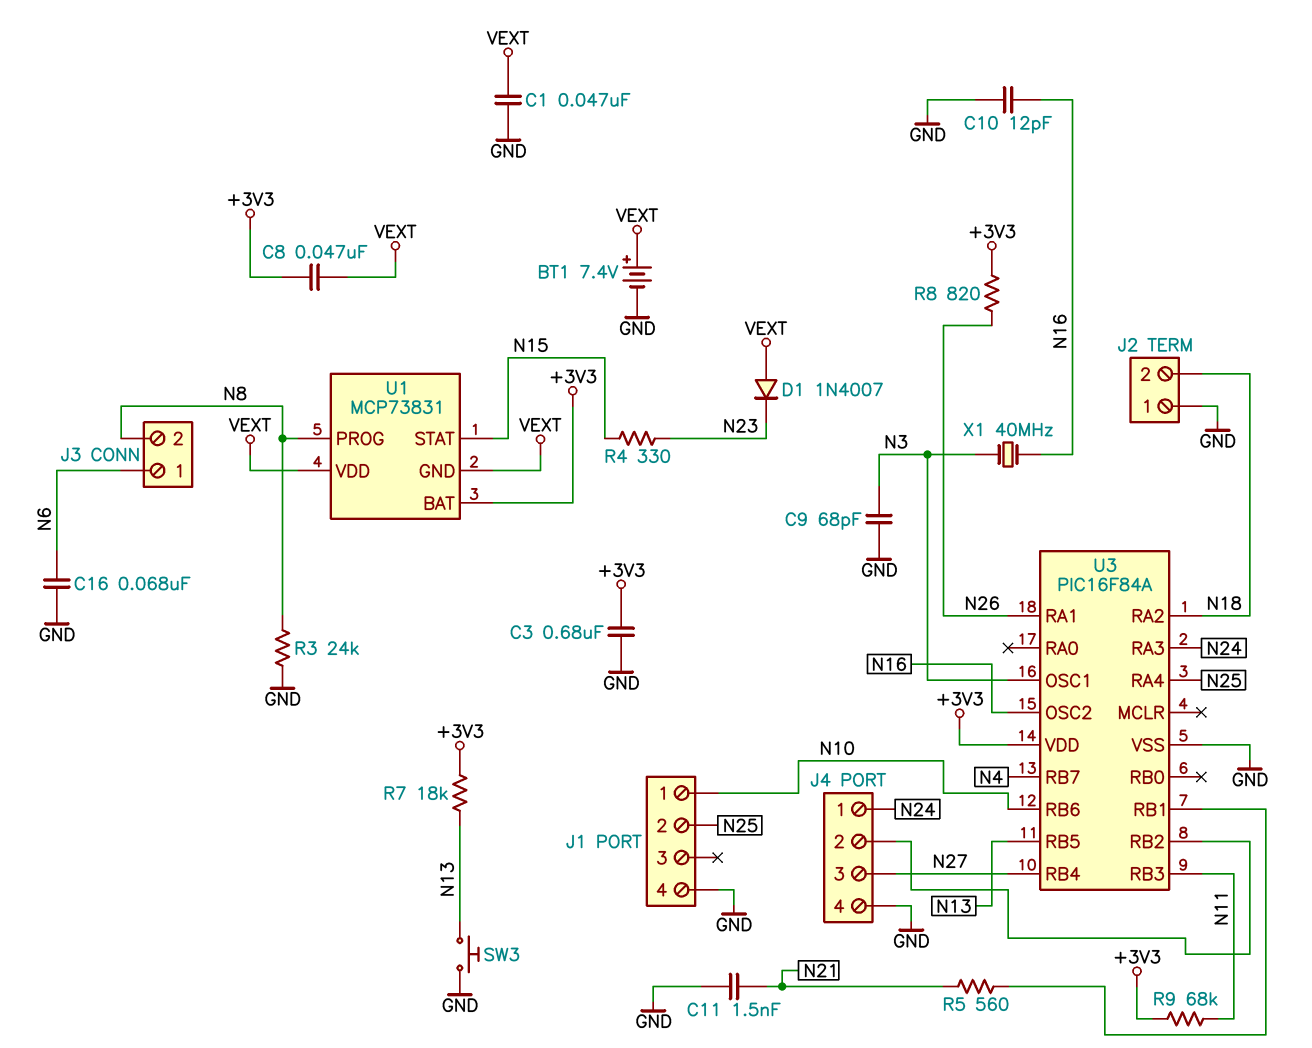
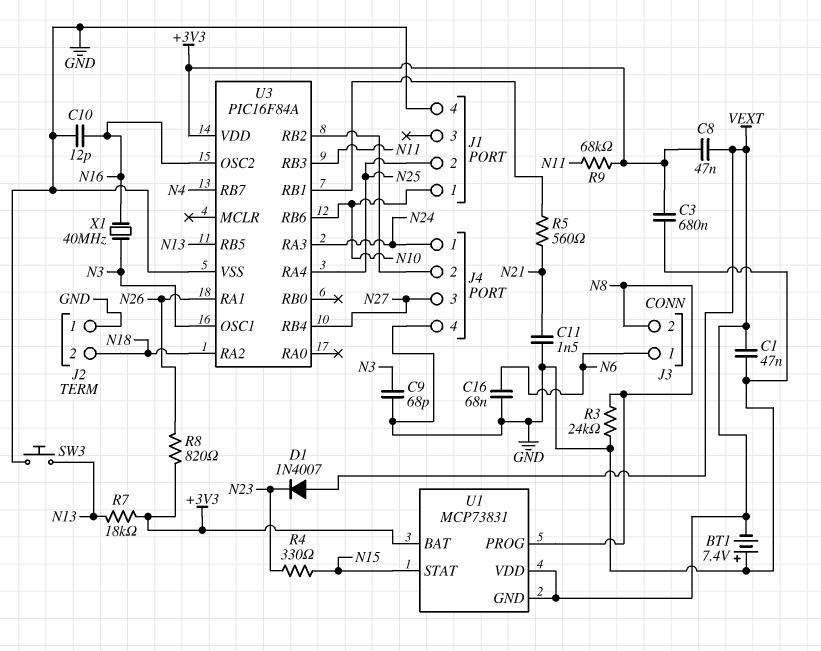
BT1: 7.4V (plus VEXT, minus GND) -> 7.4V (plus GND, minus VEXT)

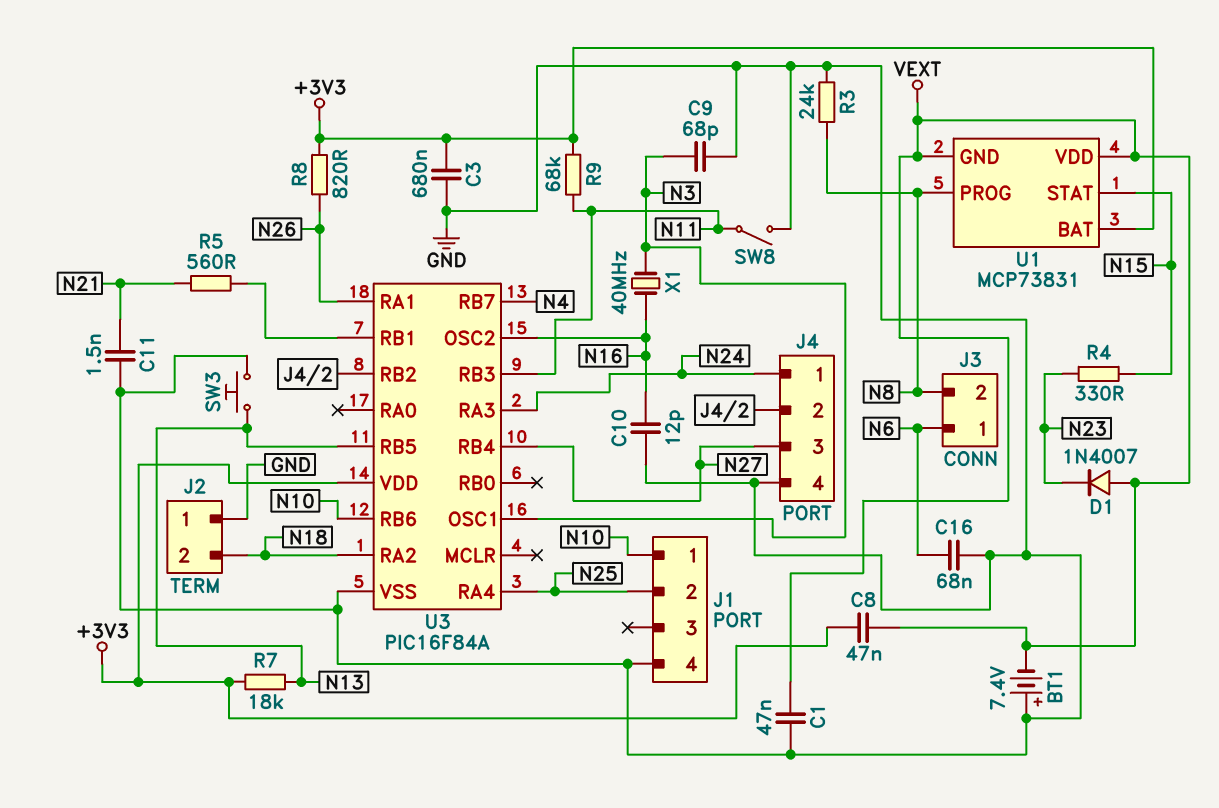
SW8: none -> switch (GND, N11)

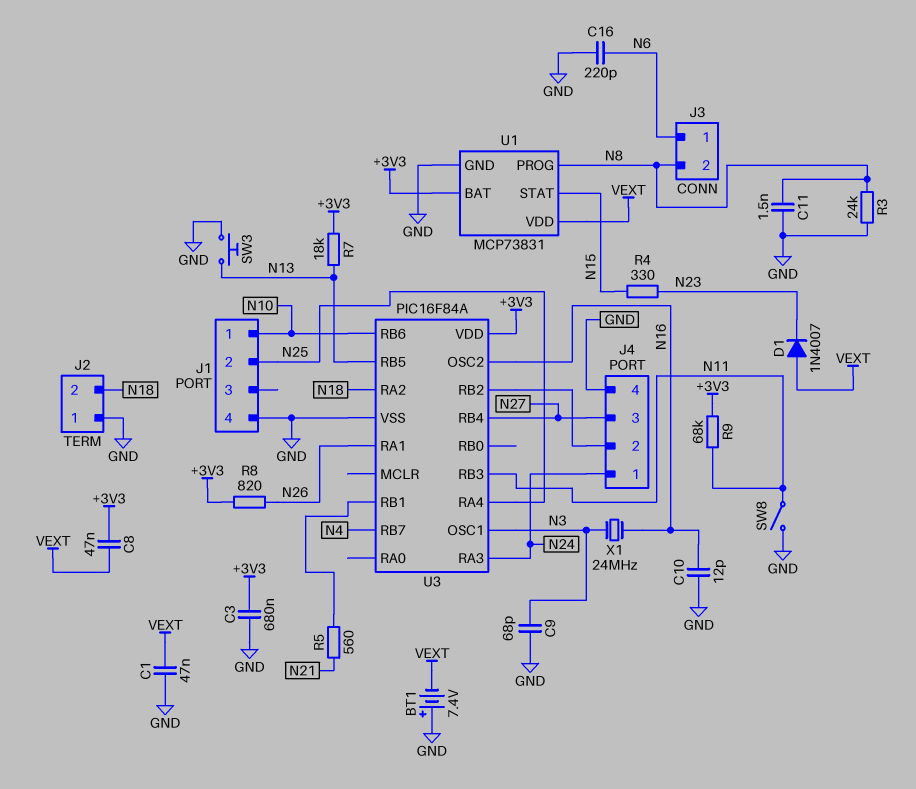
C11: 1.5nF (GND, N21) -> 1.5nF (GND, N8)
C16: 68nF (GND, N6) -> 220pF (GND, N6)
U1 pin GND: VEXT -> GND
X1: 40MHz (N3, N16) -> 24MHz (N3, N16)

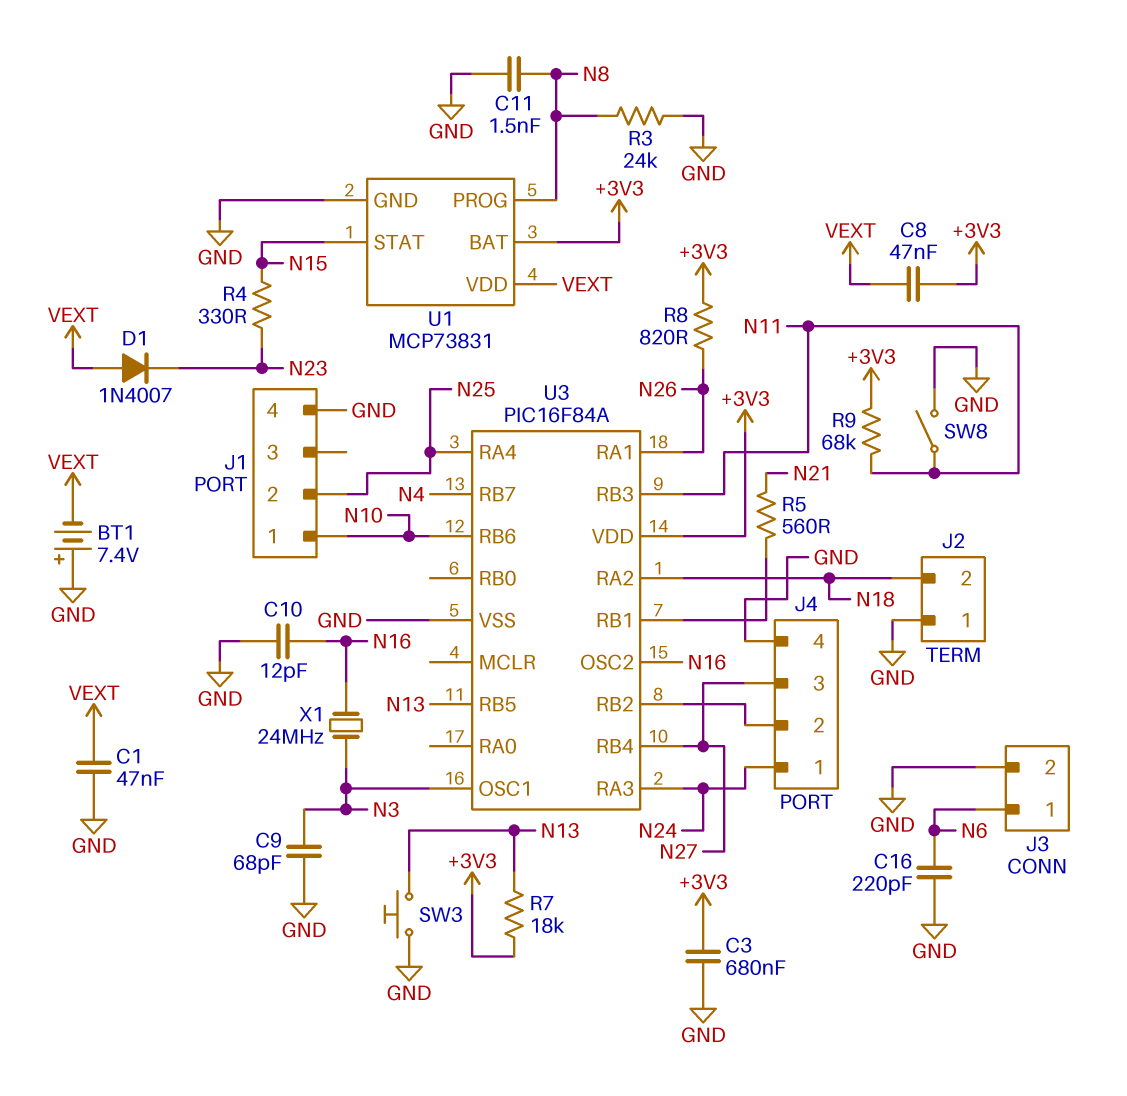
J3 pin 2: N8 -> GND

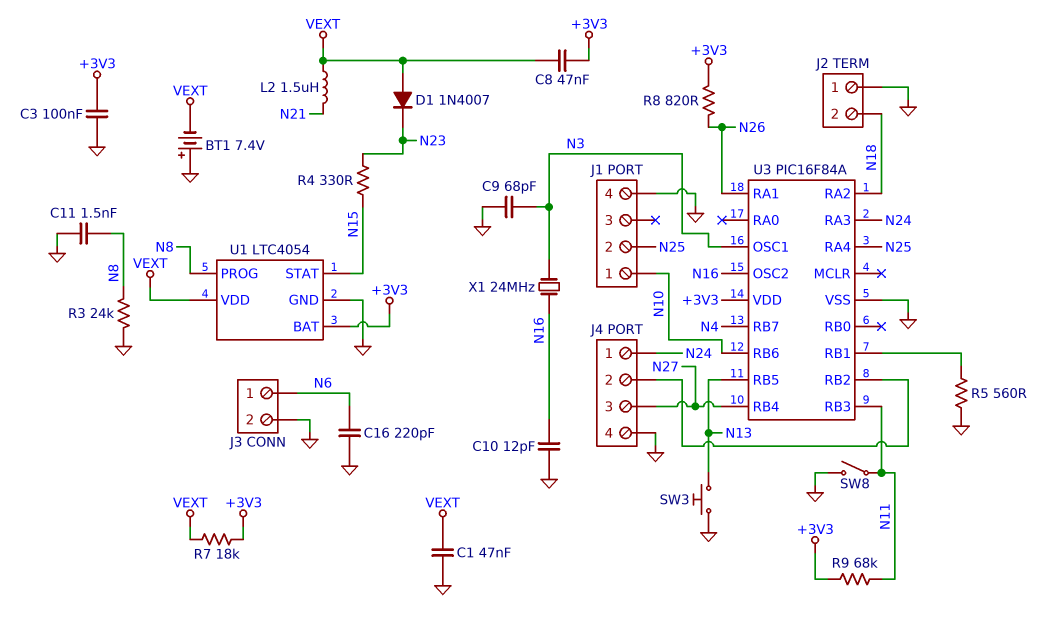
C3: 680nF (+3V3, GND) -> 100nF (+3V3, GND)
L2: none -> 1.5uH (N21, VEXT)
R5: 560 (N21, U3/RB1) -> 560 (GND, U3/RB1)
R7: 18k (+3V3, N13) -> 18k (+3V3, VEXT)
U1: MCP73831 -> LTC4054

